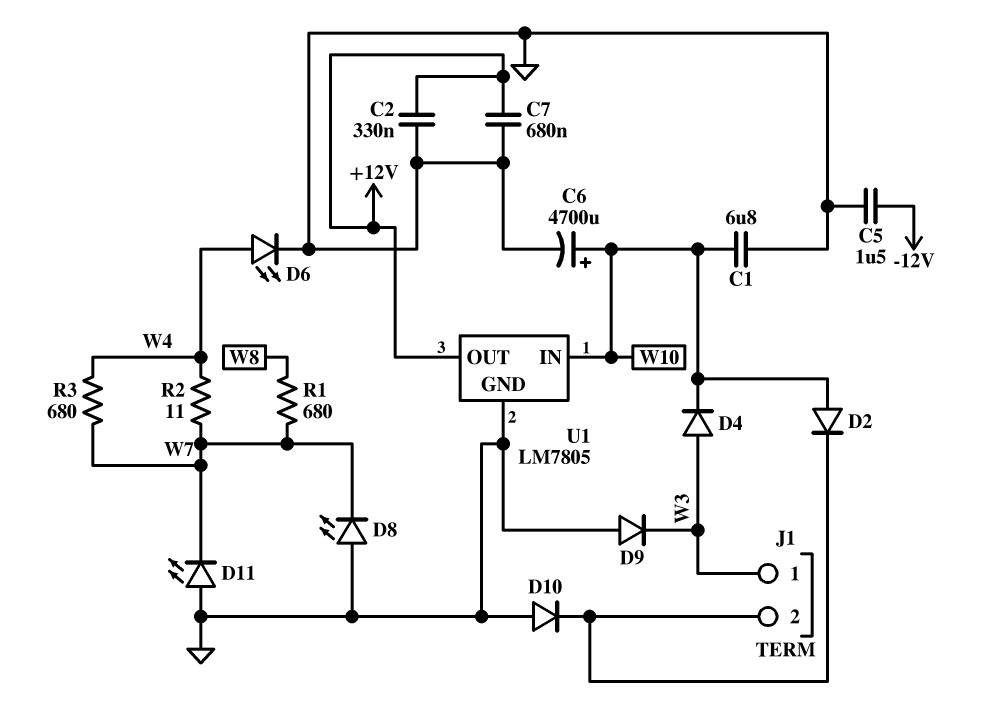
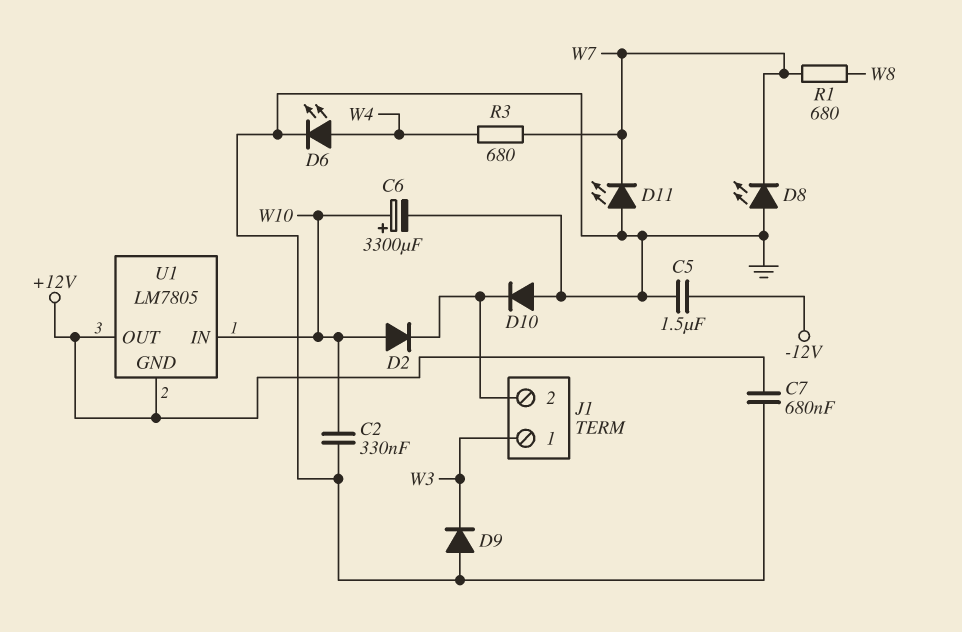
C1: 6.8uF (GND, W10) -> none
C2: 330nF (+12V, GND) -> 330nF (GND, W10)
C6: 4700uF (plus W10, minus GND) -> 3300uF (plus W10, minus GND)
D4: diode (A W3, K W10) -> none
R2: 11 (W4, W7) -> none
U1 pin GND: GND -> +12V

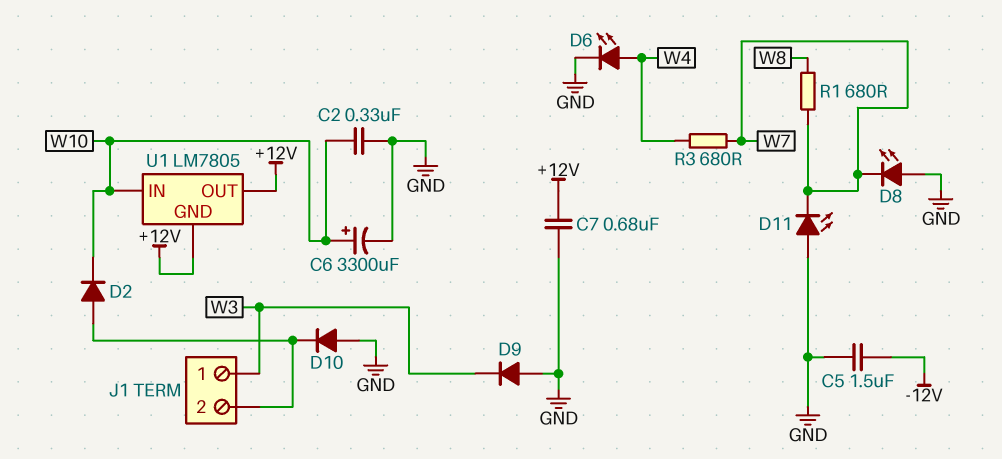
D2: diode (A W10, K J1/2) -> diode (A J1/2, K W10)

